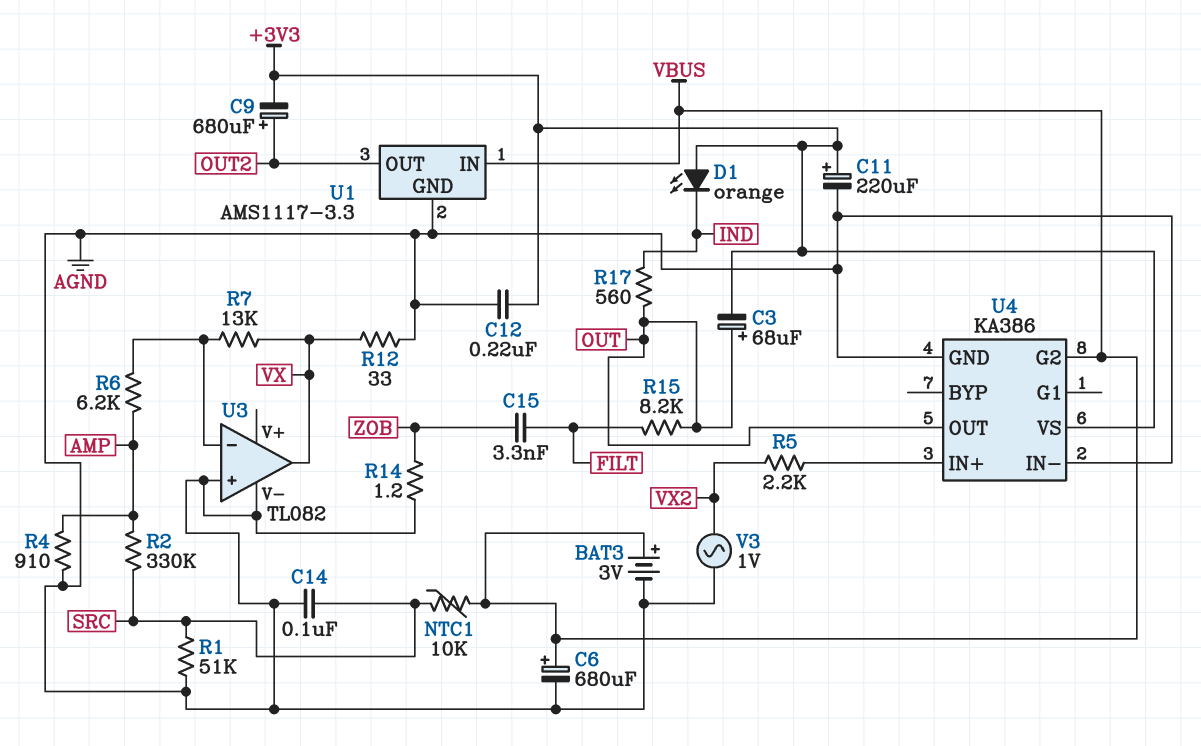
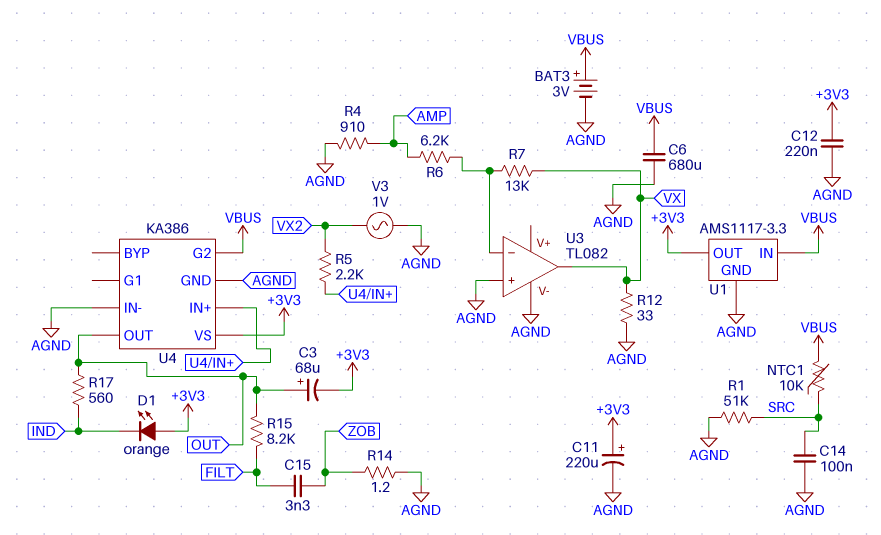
C6: 680uF (plus VBUS, minus AGND) -> 680uF (AGND, VBUS)
C9: 680uF (plus OUT2, minus +3V3) -> none
R2: 330k (AMP, SRC) -> none
U1 pin OUT: OUT2 -> +3V3

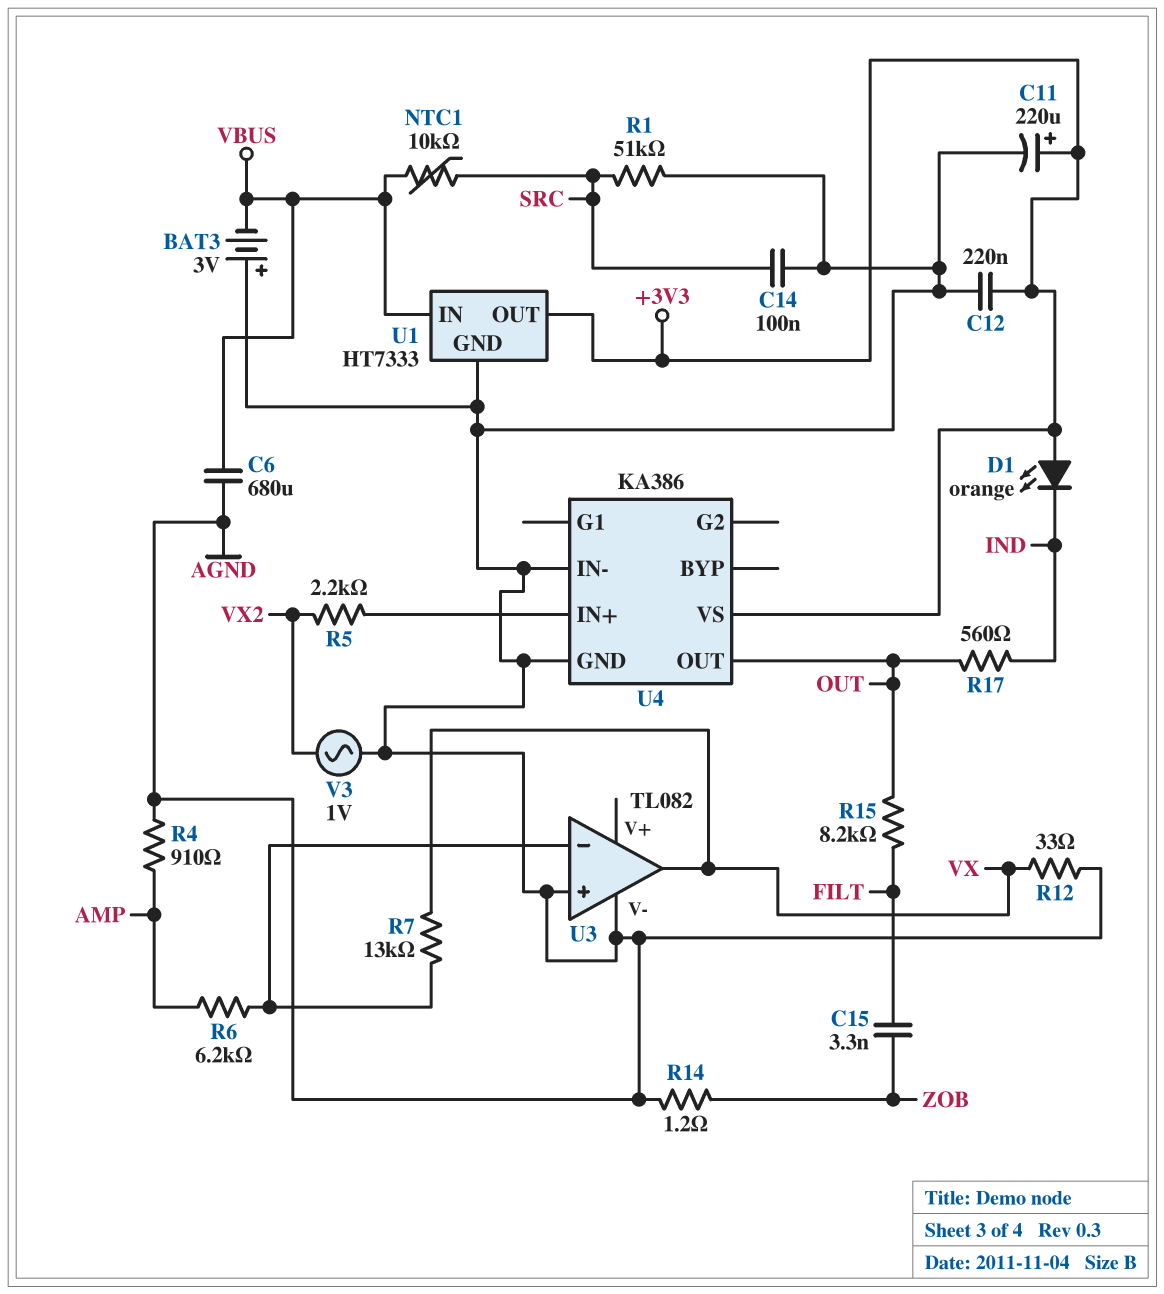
BAT3: 3V (plus VBUS, minus AGND) -> 3V (plus AGND, minus VBUS)
C3: 68uF (plus OUT, minus +3V3) -> none
U1: AMS1117-3.3 -> HT7333
U4 pin G2: VBUS -> none

